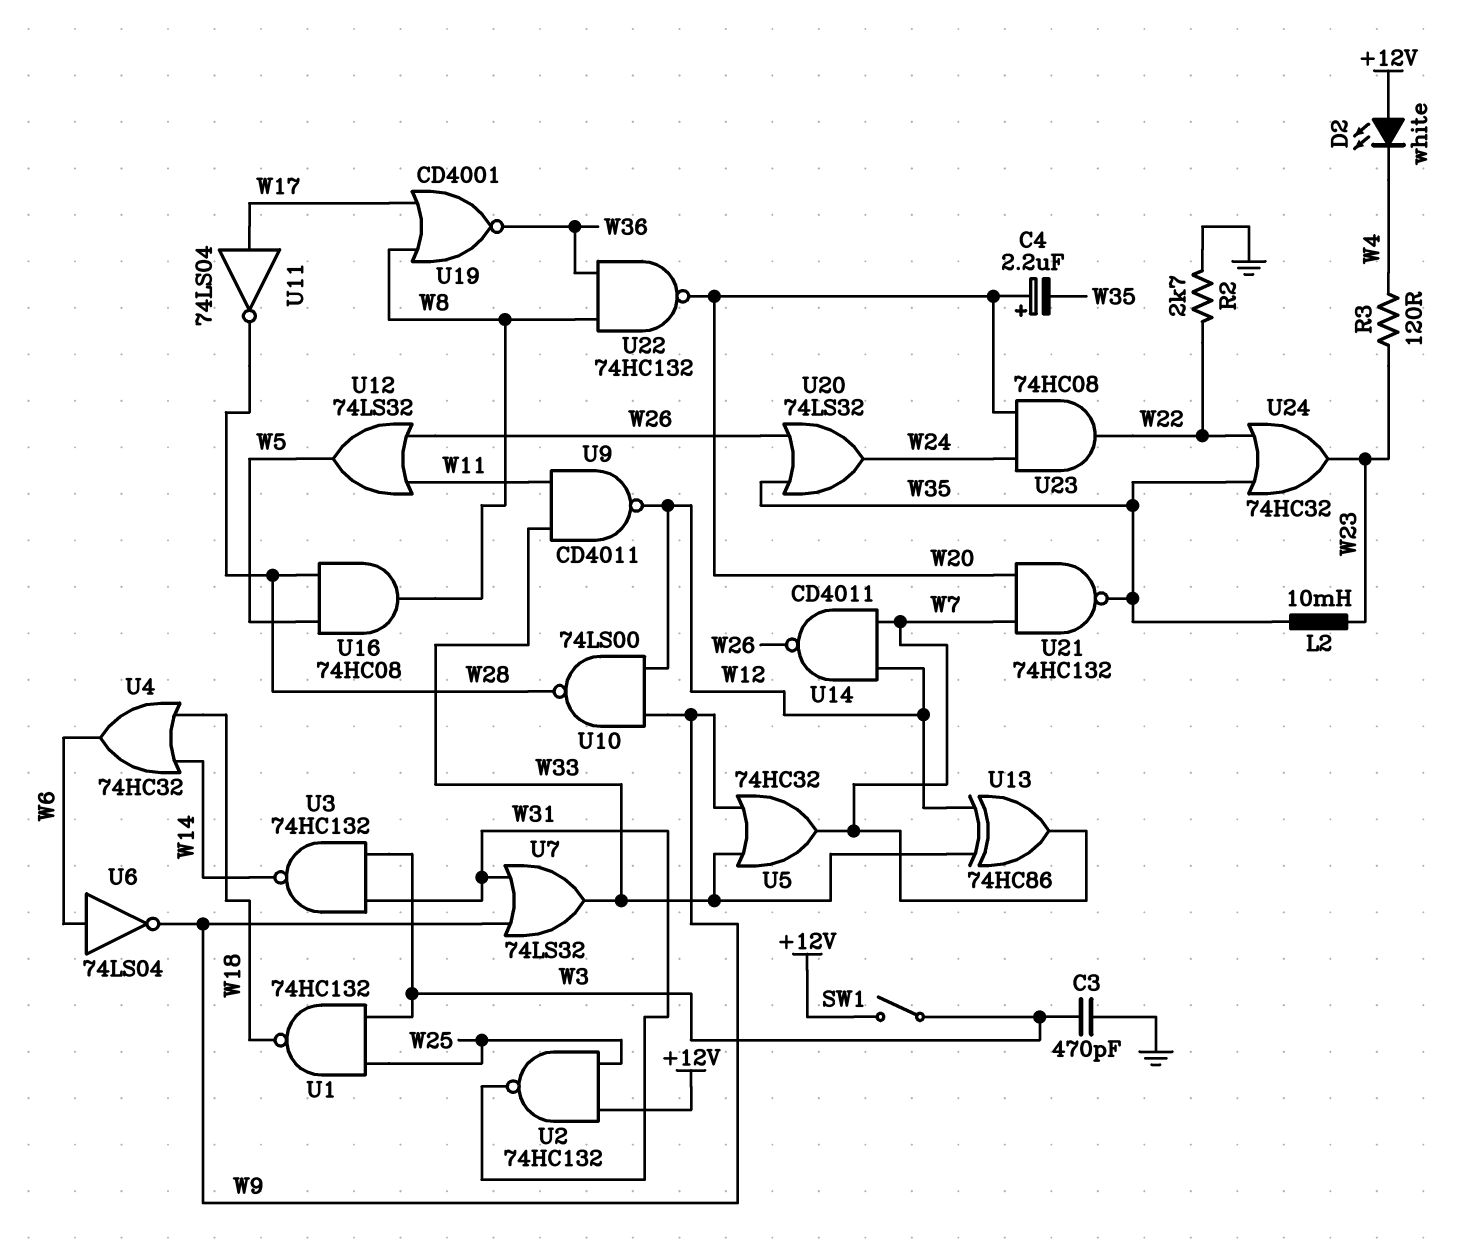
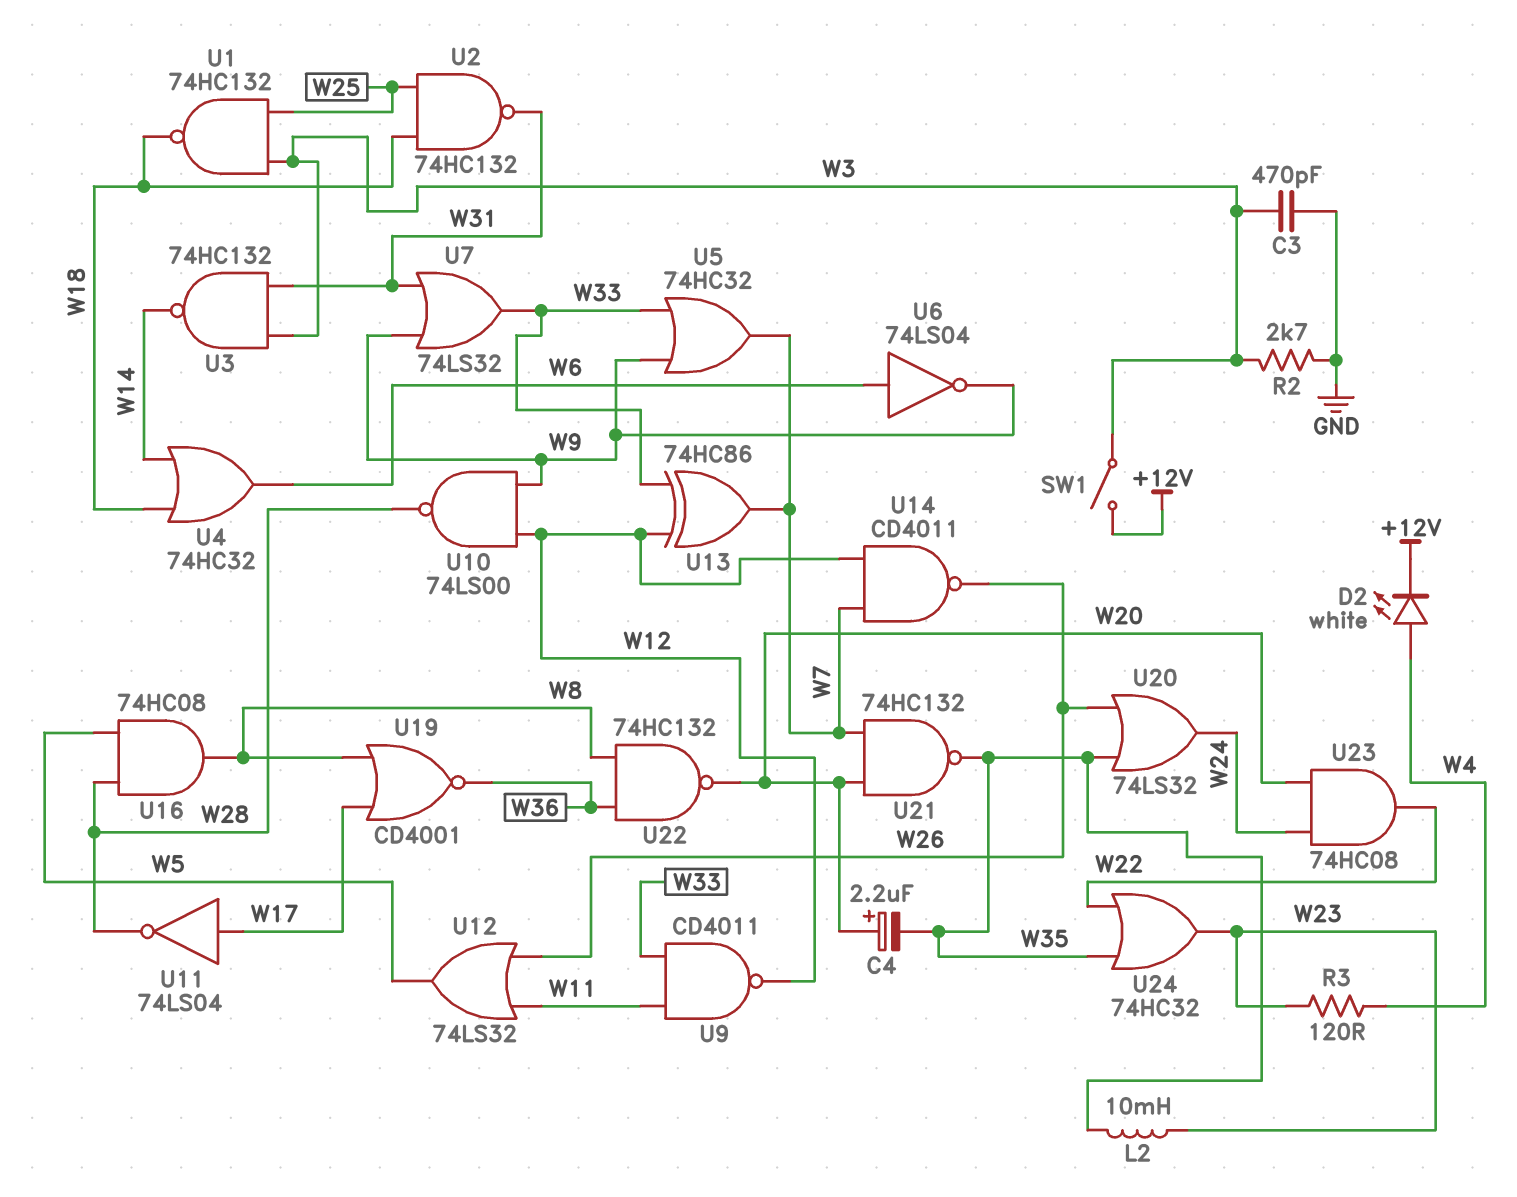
D2: LED white (A +12V, K W4) -> LED white (A W4, K +12V)
R2: 2.7k (GND, W22) -> 2.7k (GND, W3)
U2: NAND 74HC132 (in +12V, in W25, out W31) -> NAND 74HC132 (in W18, in W25, out W31)

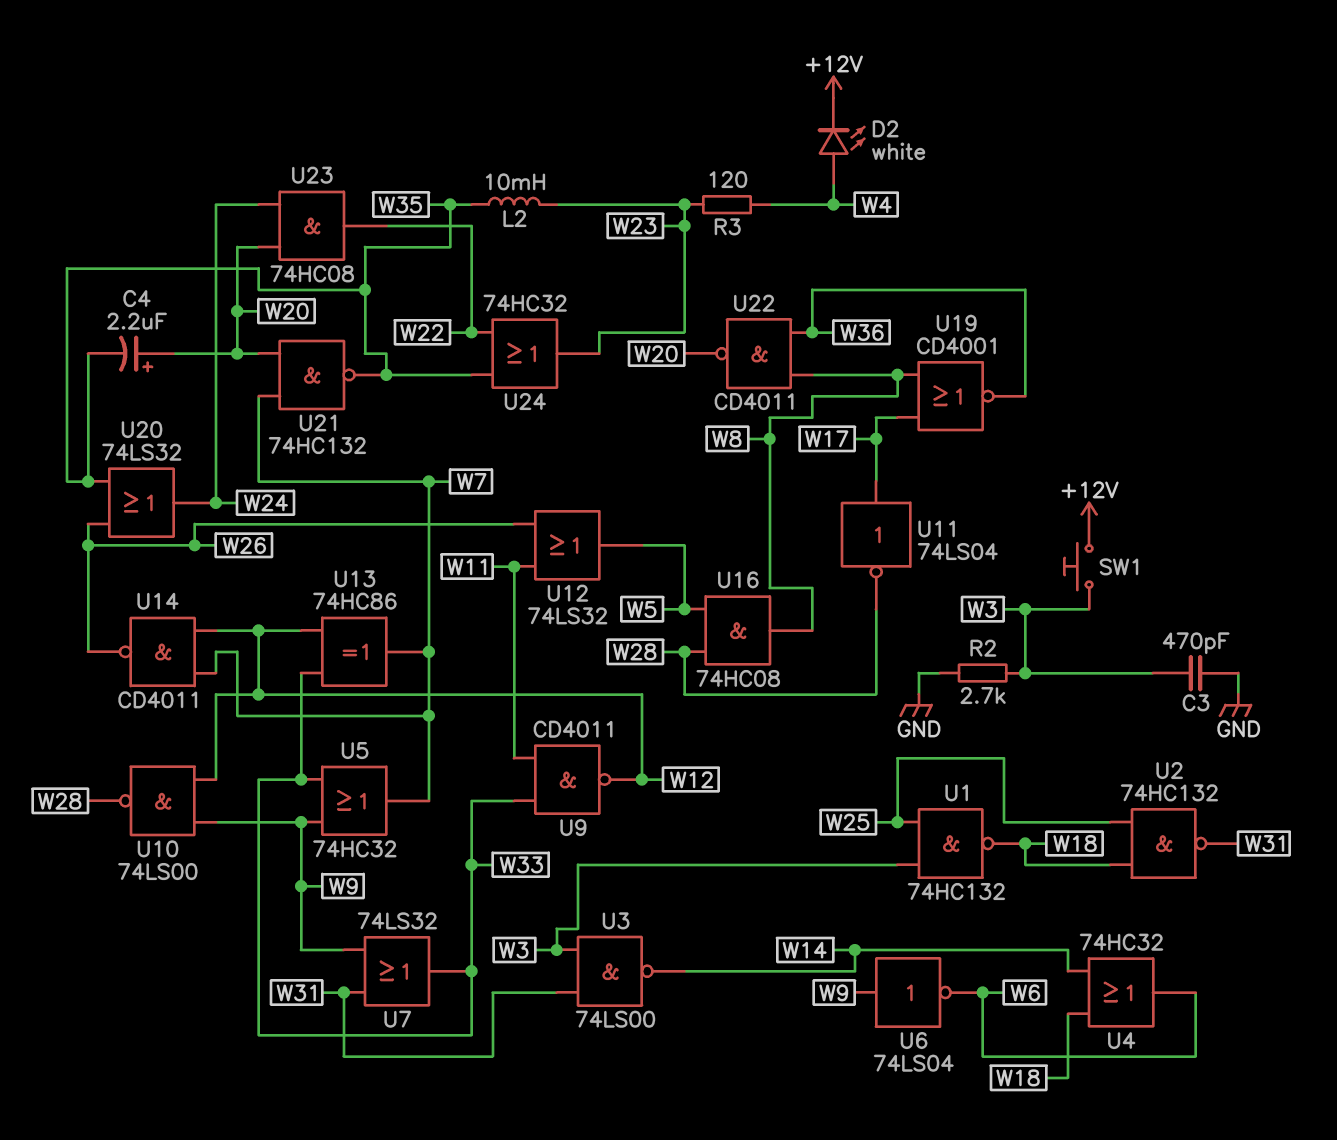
SW1: switch (+12V, W3) -> button (+12V, W3)
U3: NAND 74HC132 (in W3, in W31, out W14) -> NAND 74LS00 (in W3, in W31, out W14)
U6: NOT 74LS04 (in W6, out W9) -> NOT 74LS04 (in W9, out W6)
U22: NAND 74HC132 (in W8, in W36, out W20) -> NAND CD4011 (in W8, in W36, out W20)

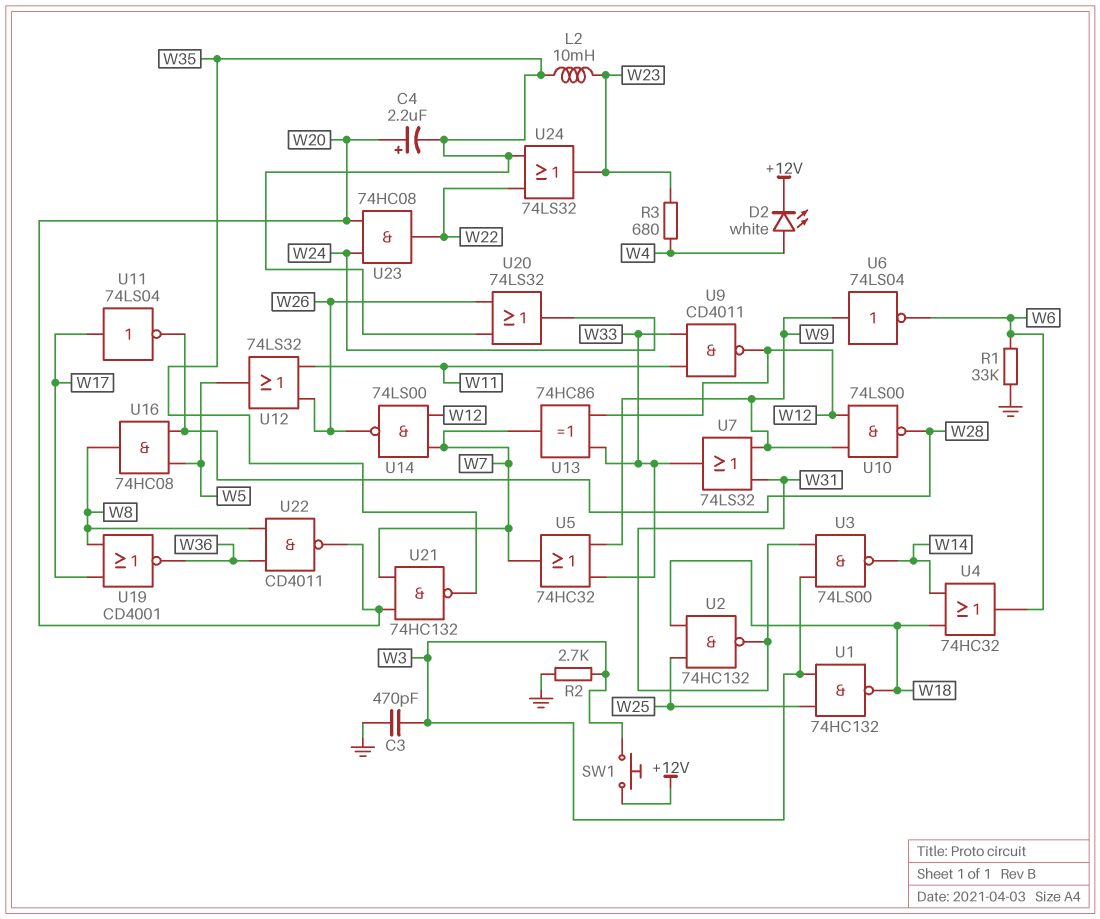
R1: none -> 33k (GND, W6)
R3: 120 (W4, W23) -> 680 (W4, W23)
U14: NAND CD4011 (in W7, in W12, out W26) -> NAND 74LS00 (in W7, in W12, out W26)
U24: OR 74HC32 (in W22, in W35, out W23) -> OR 74LS32 (in W22, in W35, out W23)

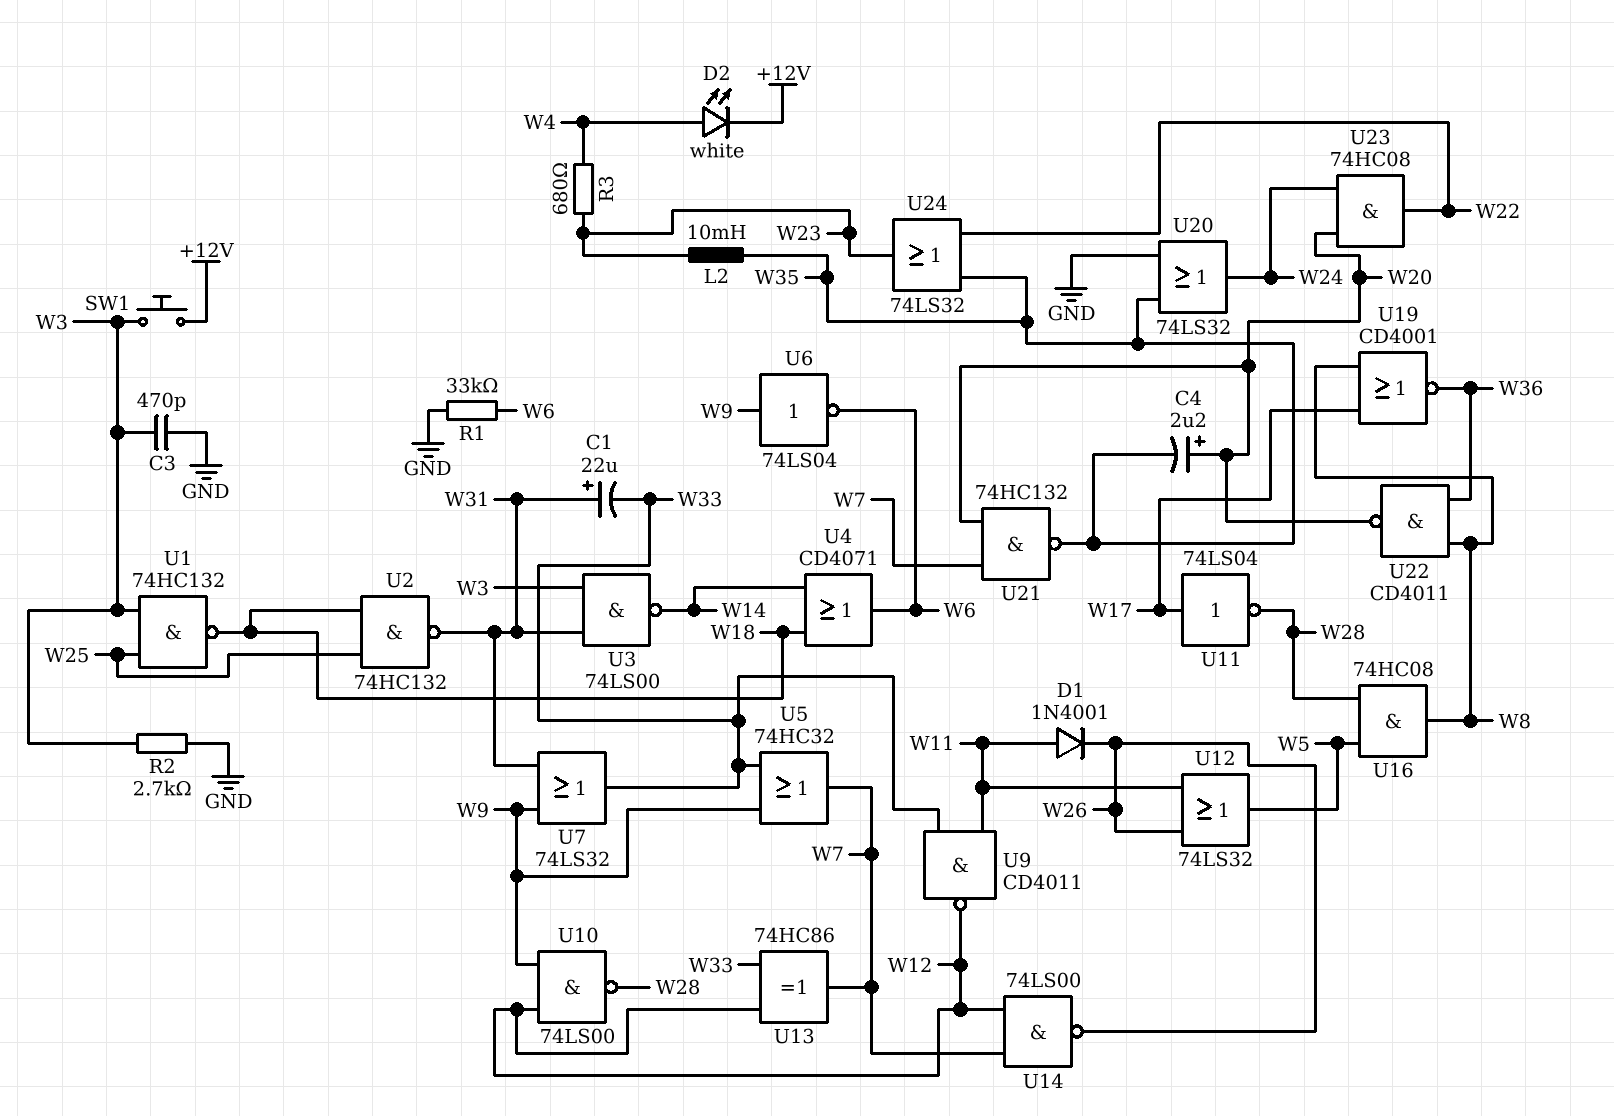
C1: none -> 22uF (plus W31, minus W33)
D1: none -> diode 1N4001 (A W11, K W26)
U4: OR 74HC32 (in W14, in W18, out W6) -> OR CD4071 (in W14, in W18, out W6)
U20: OR 74LS32 (in W26, in W35, out W24) -> OR 74LS32 (in GND, in W35, out W24)

